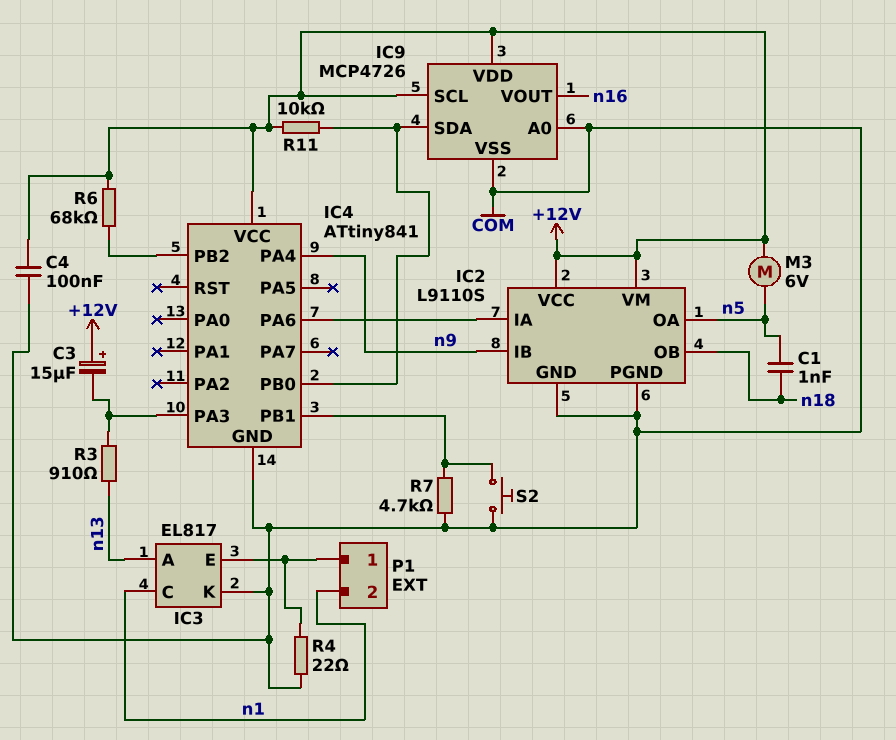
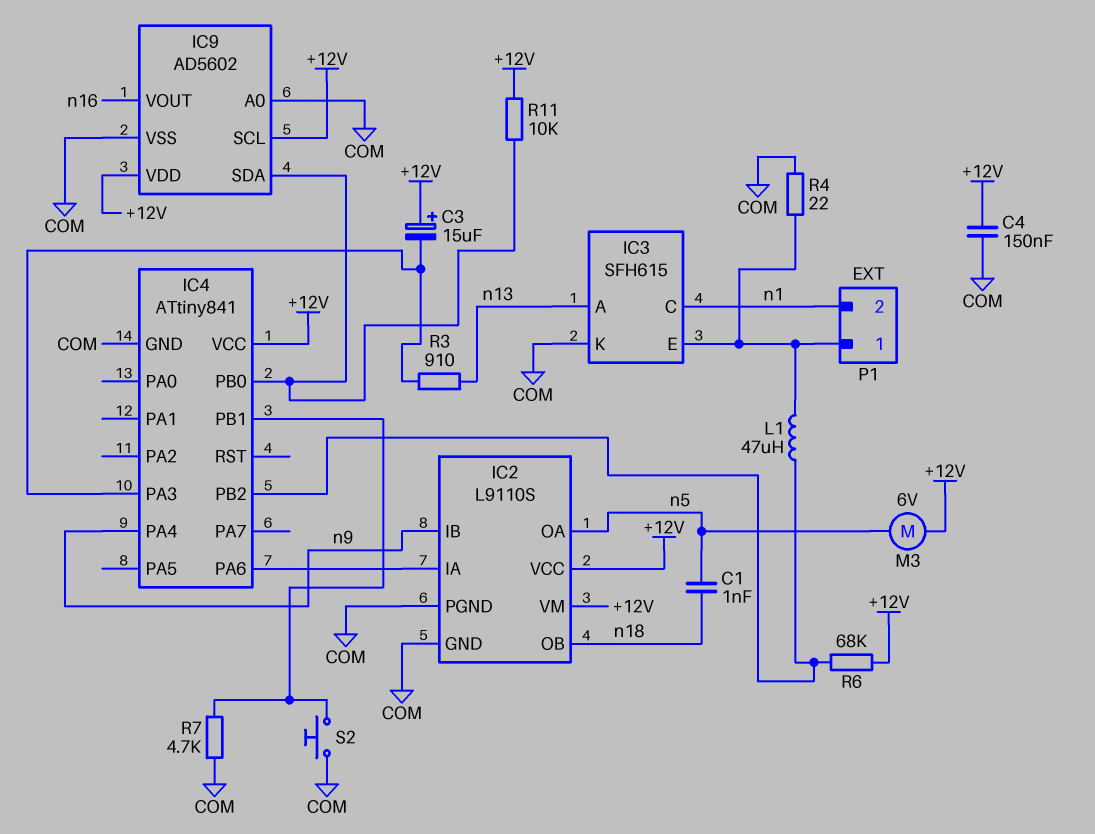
C4: 100nF (+12V, COM) -> 150nF (+12V, COM)
IC3: EL817 -> SFH615
IC9: MCP4726 -> AD5602
L1: none -> 47uH (IC3/E, IC4/PB2)

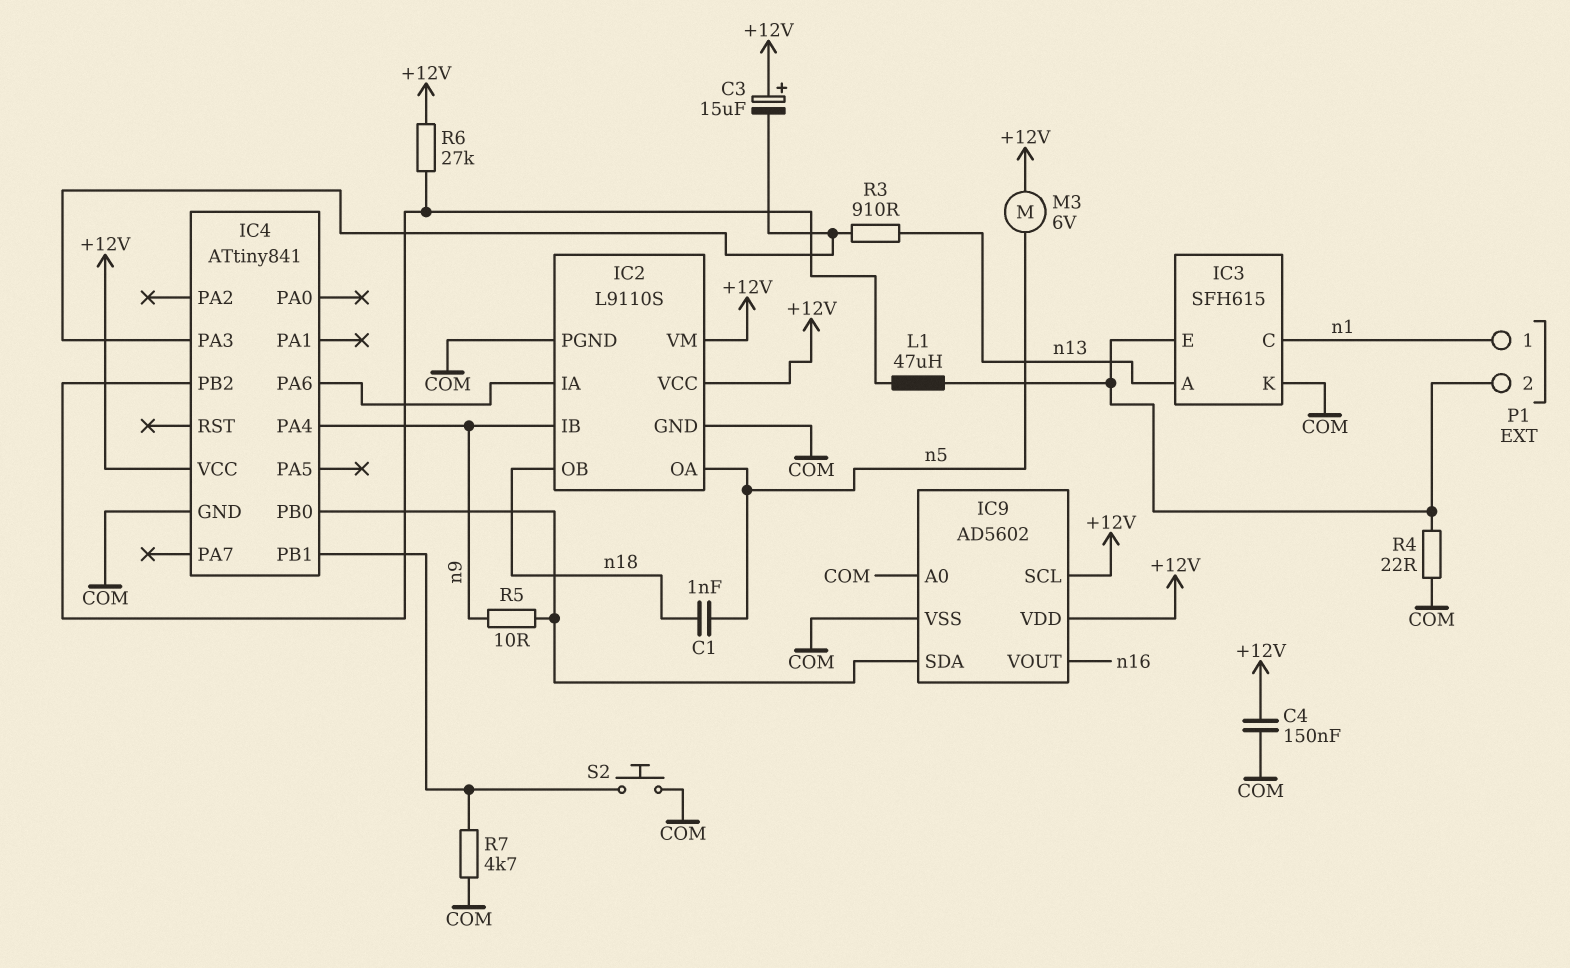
P1 pin 1: IC3/E -> n1
P1 pin 2: n1 -> IC3/E
R5: none -> 10 (IC4/PB0, n9)
R6: 68k (+12V, IC4/PB2) -> 27k (+12V, IC4/PB2)
R11: 10k (+12V, IC4/PB0) -> none

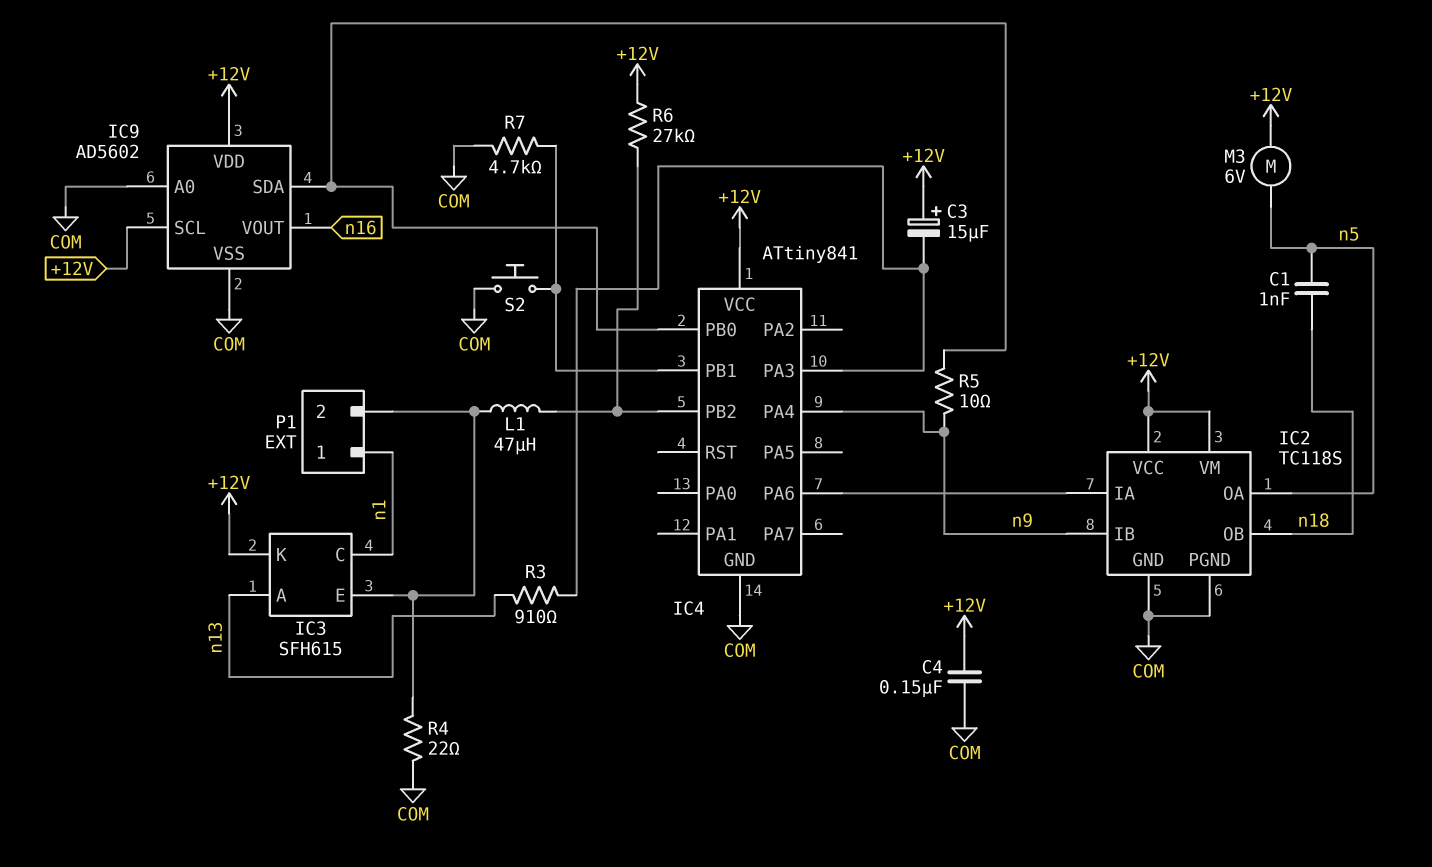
IC2: L9110S -> TC118S
IC3 pin K: COM -> +12V

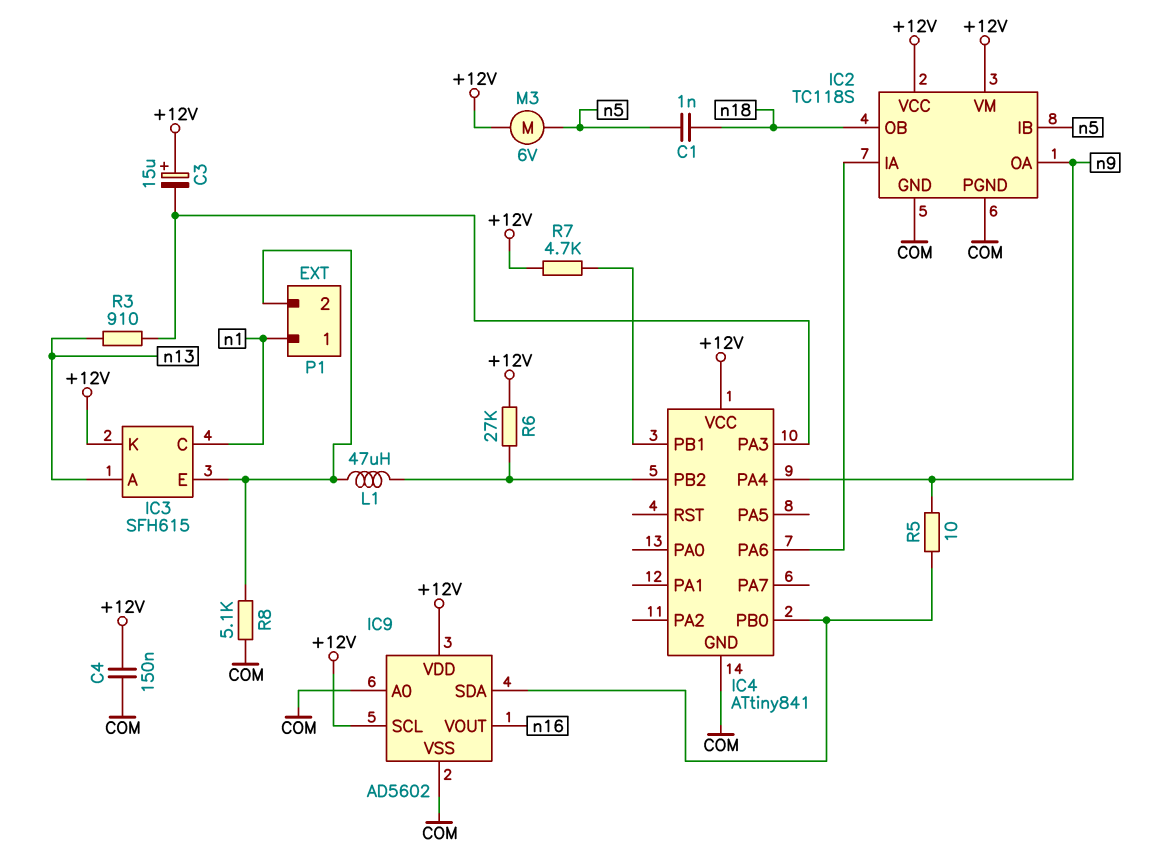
IC2 pin IB: n9 -> n5
IC2 pin OA: n5 -> n9
R4: 22 (COM, IC3/E) -> none
R7: 4.7k (COM, IC4/PB1) -> 4.7k (+12V, IC4/PB1)
R8: none -> 5.1k (COM, IC3/E)
S2: button (COM, IC4/PB1) -> none

